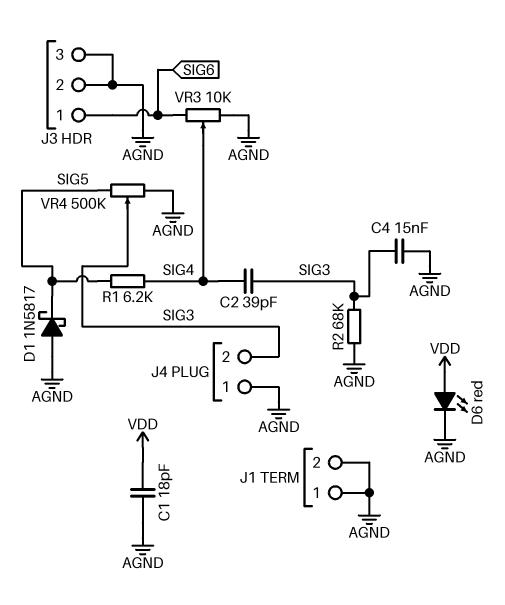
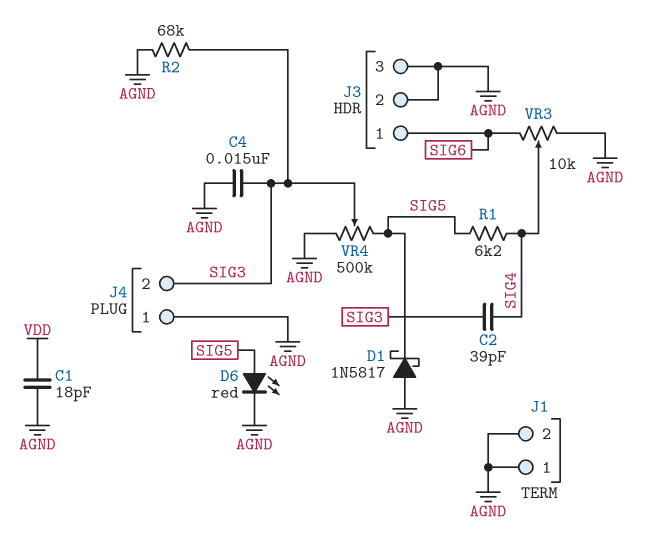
D6: LED red (A VDD, K AGND) -> LED red (A SIG5, K AGND)

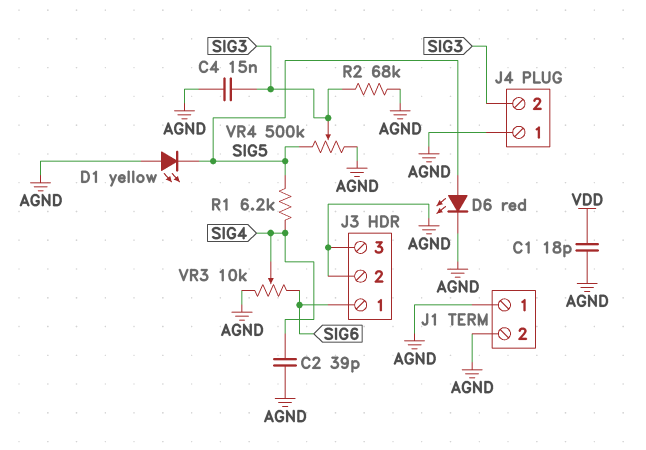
C2: 39pF (SIG3, SIG4) -> 39pF (AGND, SIG4)
D1: schottky 1N5817 (A AGND, K SIG5) -> LED yellow (A AGND, K SIG5)

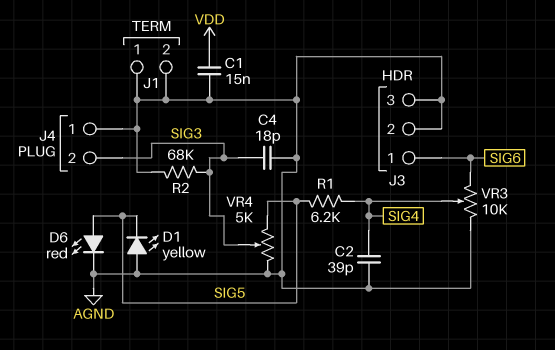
C1: 18pF (AGND, VDD) -> 15nF (AGND, VDD)
C4: 15nF (AGND, SIG3) -> 18pF (AGND, SIG3)
VR4: 500k (AGND, SIG5, wiper SIG3) -> 5k (AGND, SIG5, wiper SIG3)

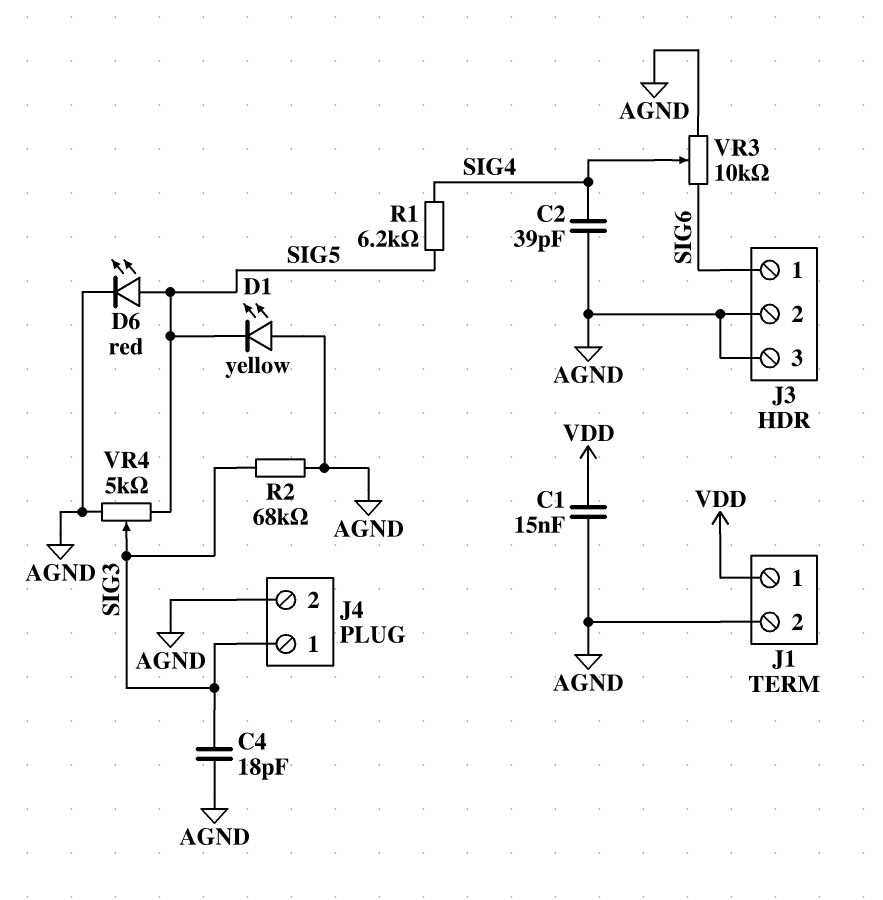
J1 pin 1: AGND -> VDD
J4 pin 1: AGND -> SIG3
J4 pin 2: SIG3 -> AGND

